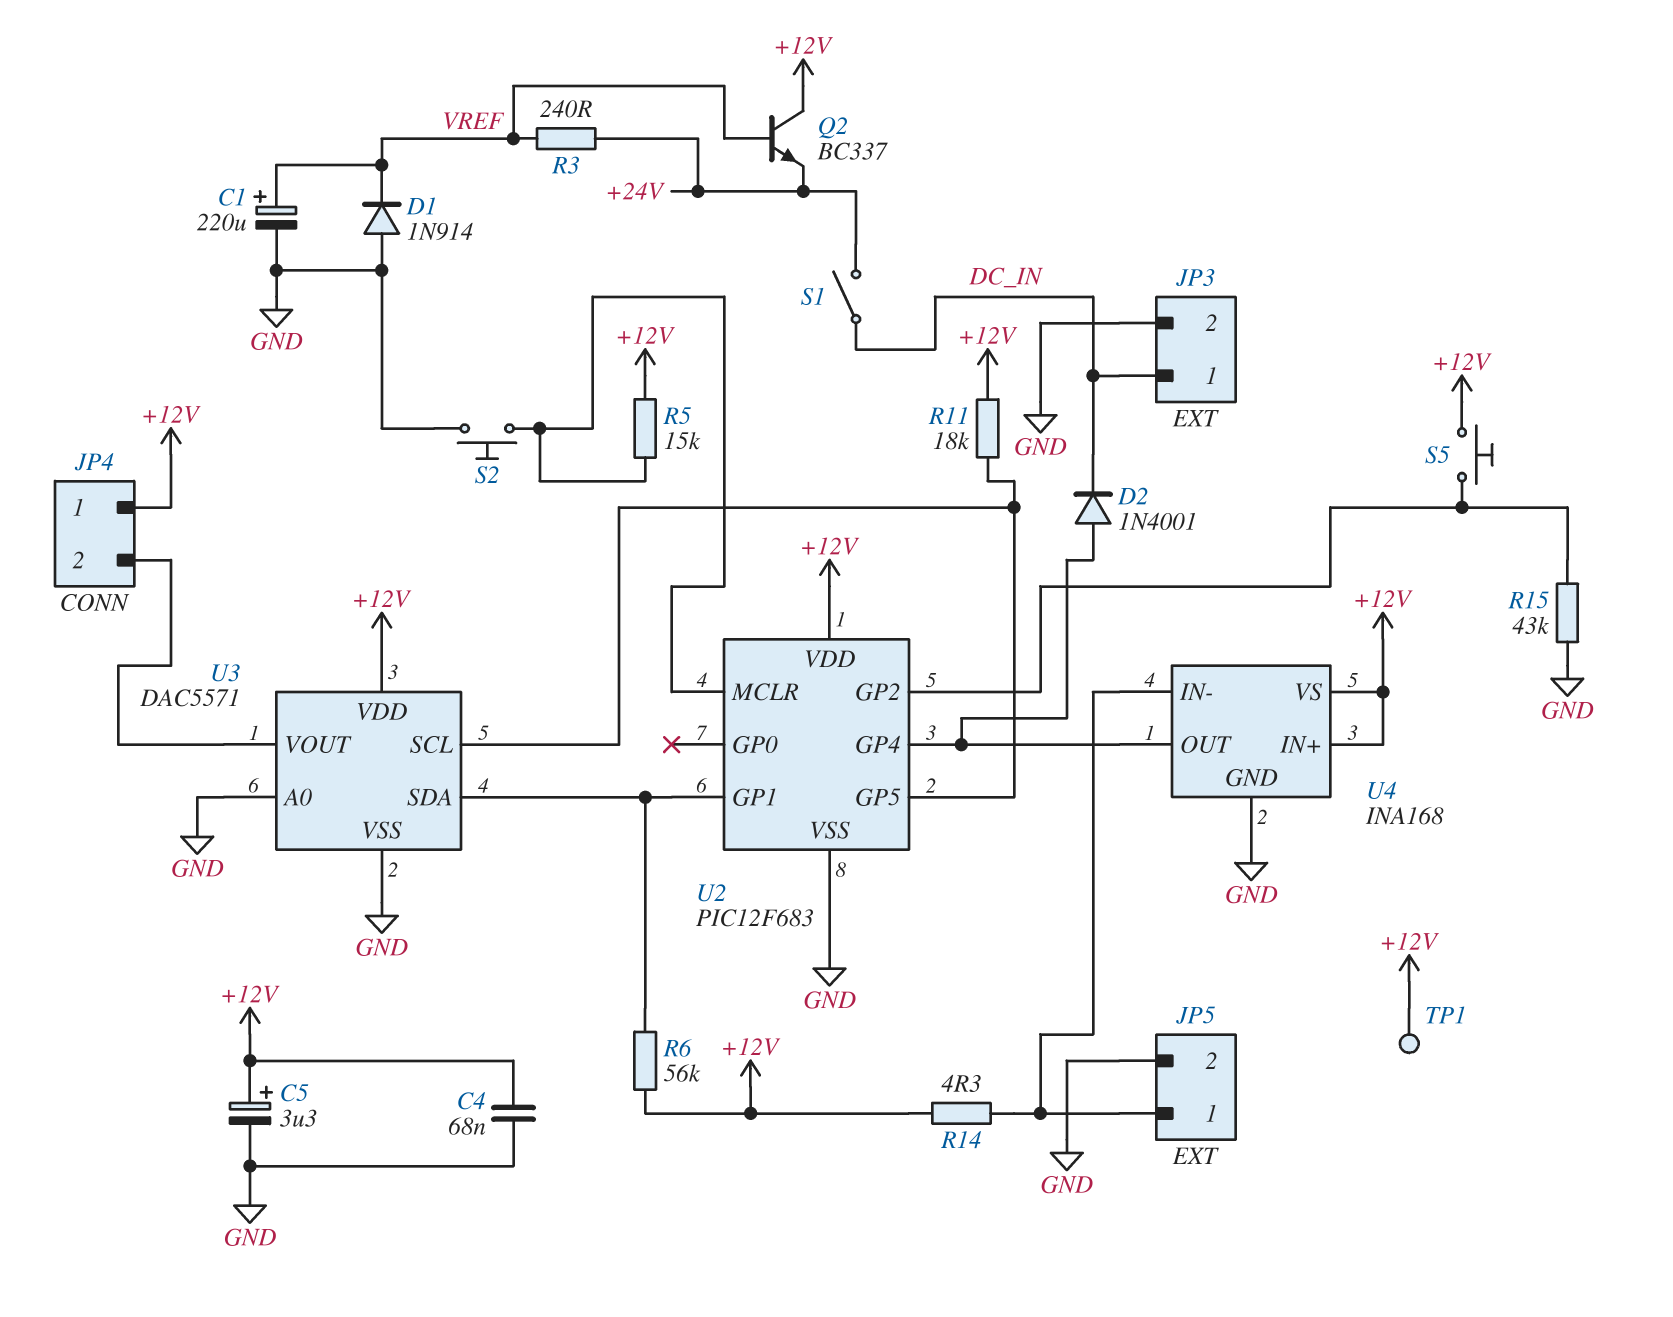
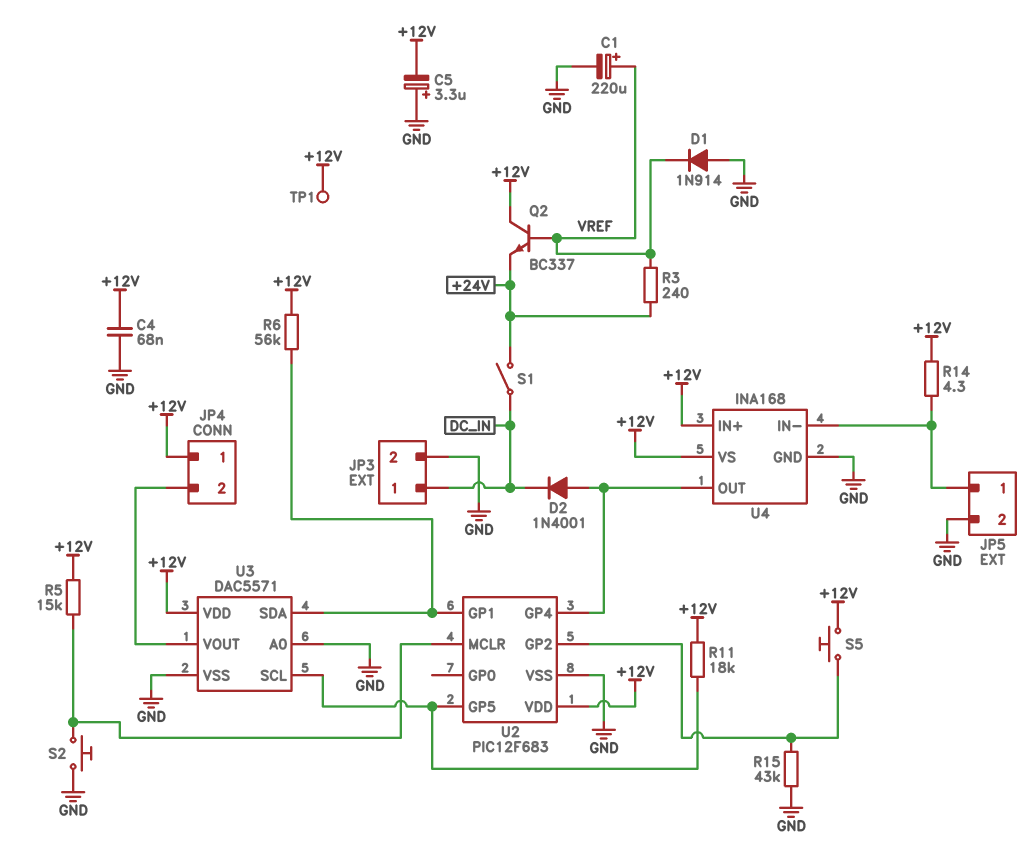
C5: 3.3uF (plus +12V, minus GND) -> 3.3uF (plus GND, minus +12V)

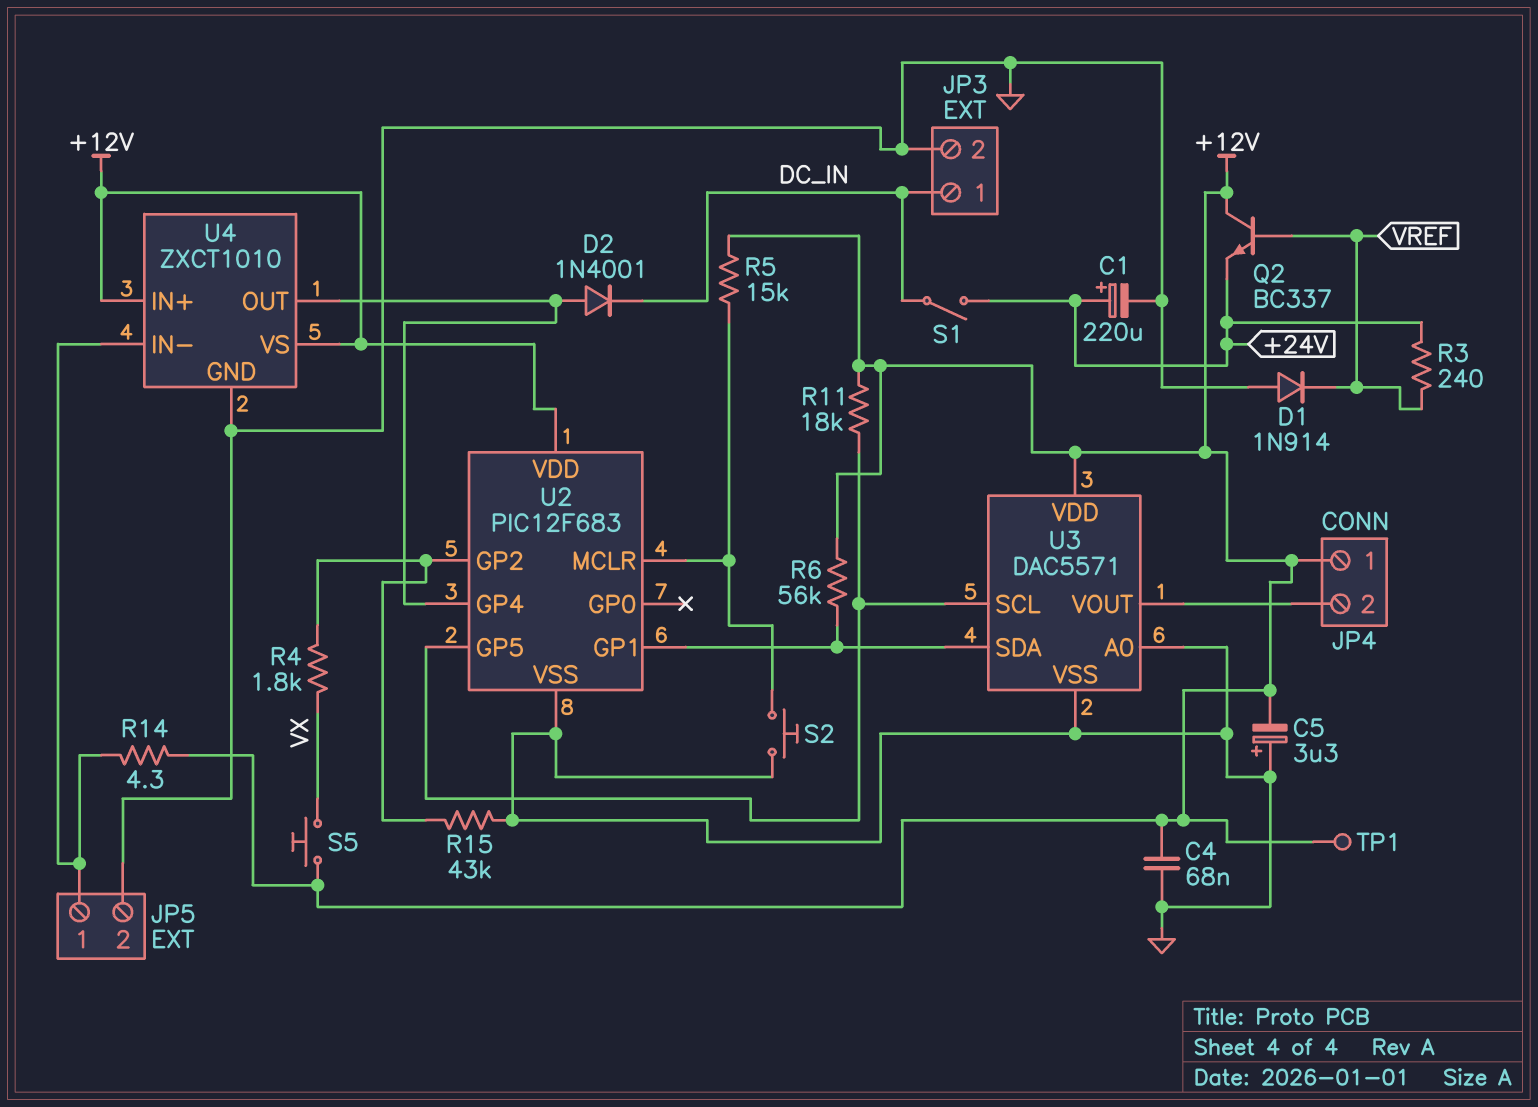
C1: 220uF (plus VREF, minus GND) -> 220uF (plus +24V, minus GND)
R4: none -> 1.8k (U2/GP2, VX)
S5: button (+12V, U2/GP2) -> button (+12V, VX)
U4: INA168 -> ZXCT1010

